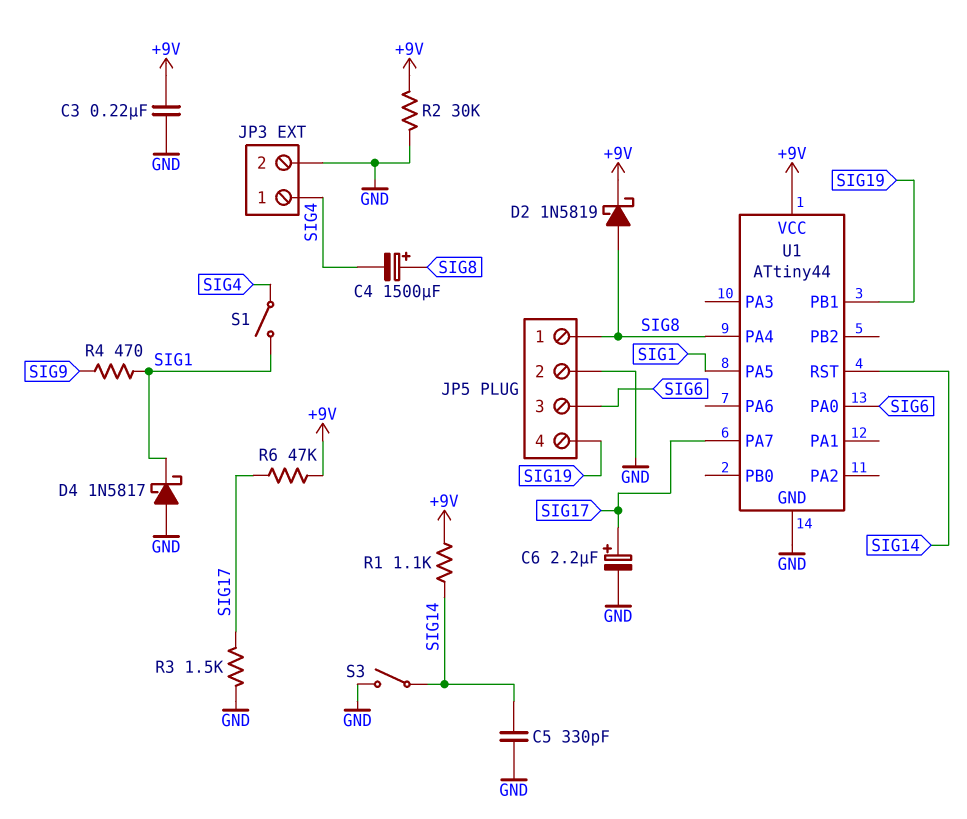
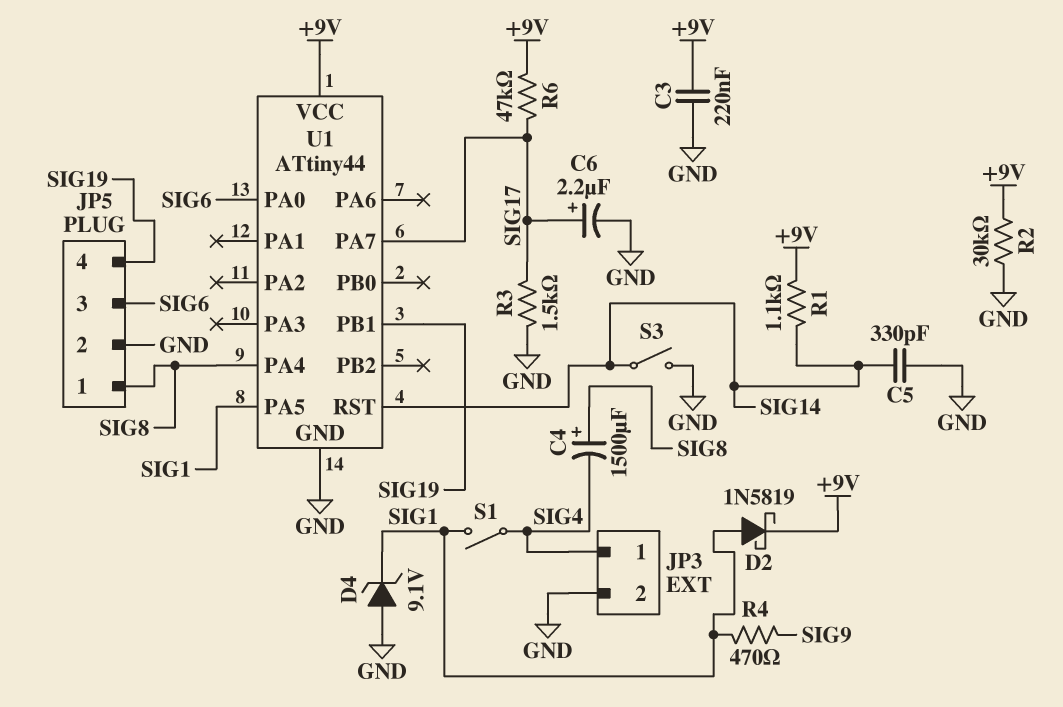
D2: schottky 1N5819 (A SIG8, K +9V) -> schottky 1N5819 (A SIG1, K +9V)
D4: schottky 1N5817 (A GND, K SIG1) -> zener 9.1V (A GND, K SIG1)

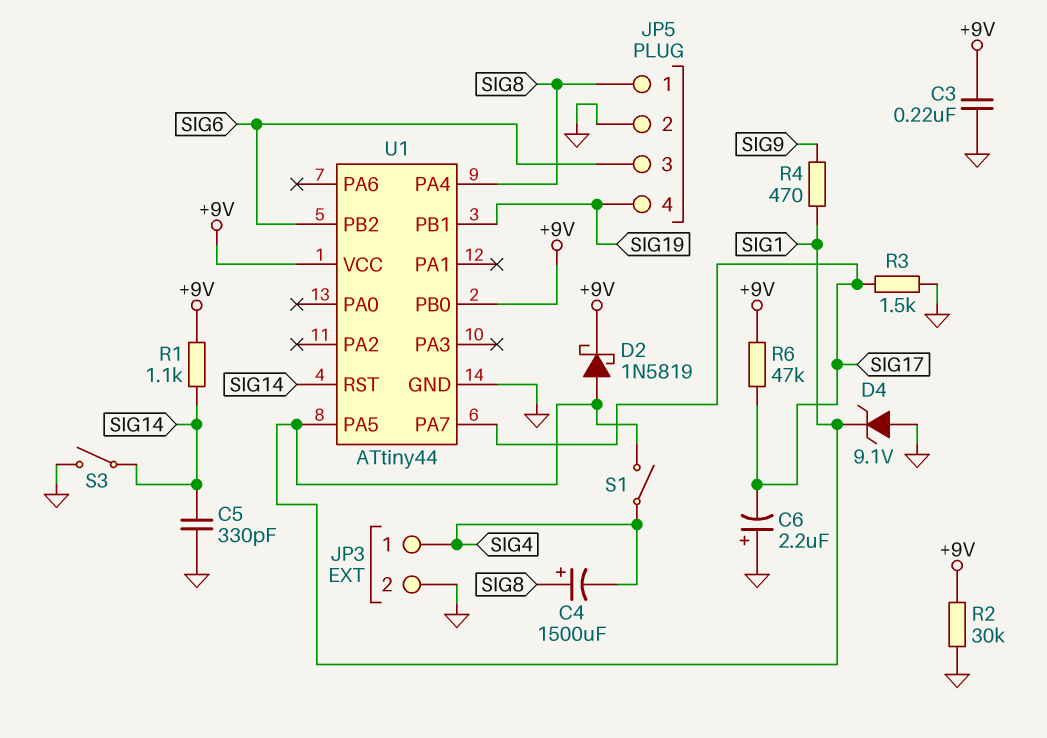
C6: 2.2uF (plus SIG17, minus GND) -> 2.2uF (plus GND, minus SIG17)
U1 pin PA0: SIG6 -> none
U1 pin PB0: none -> +9V
U1 pin PB2: none -> SIG6

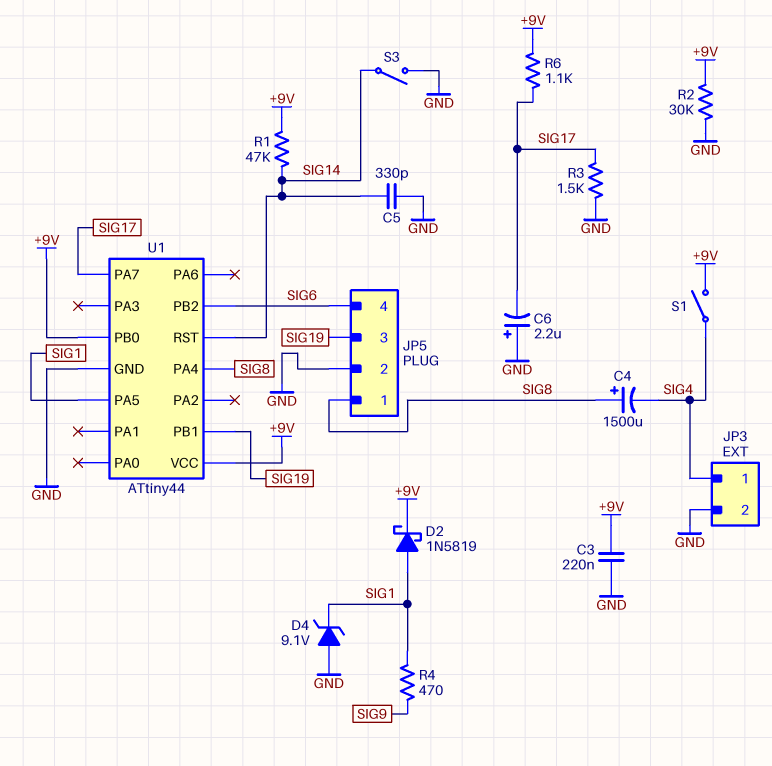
JP5 pin 3: SIG6 -> SIG19
JP5 pin 4: SIG19 -> SIG6
R1: 1.1k (+9V, SIG14) -> 47k (+9V, SIG14)
R6: 47k (+9V, SIG17) -> 1.1k (+9V, SIG17)
S1: switch (SIG1, SIG4) -> switch (+9V, SIG4)

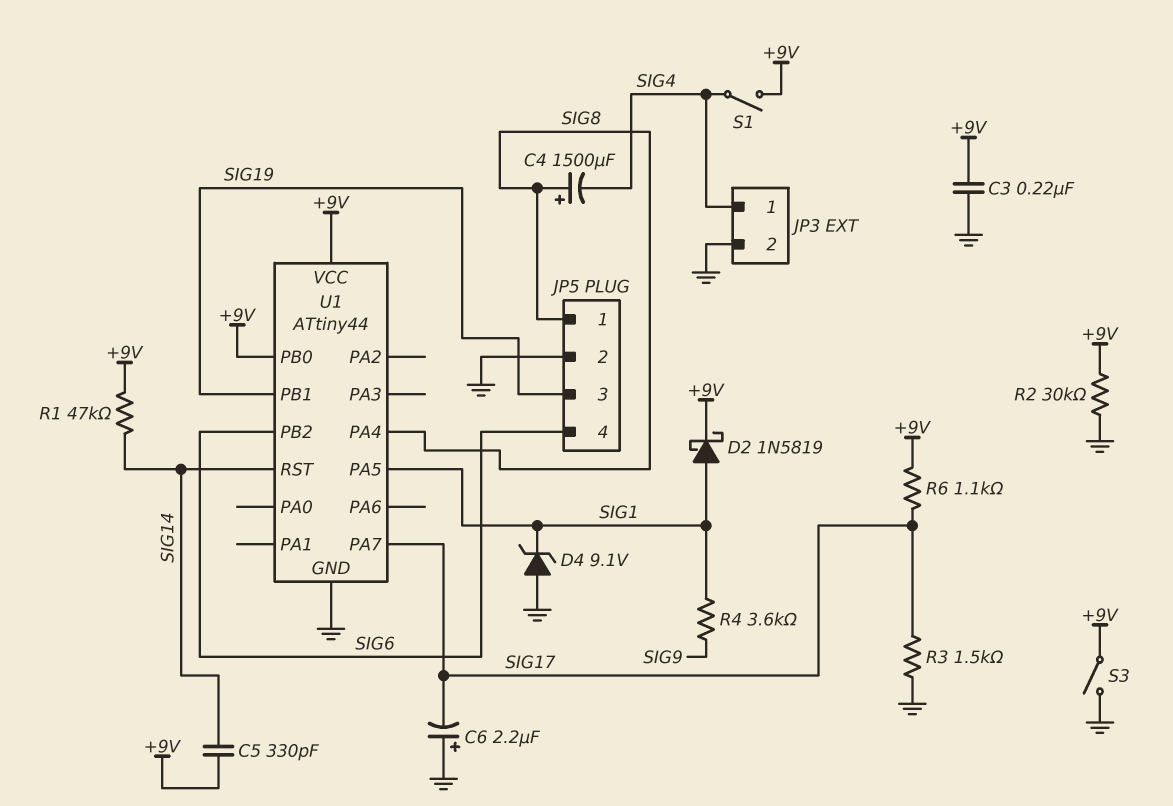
C5: 330pF (GND, SIG14) -> 330pF (+9V, SIG14)
R4: 470 (SIG1, SIG9) -> 3.6k (SIG1, SIG9)
S3: switch (GND, SIG14) -> switch (+9V, GND)

